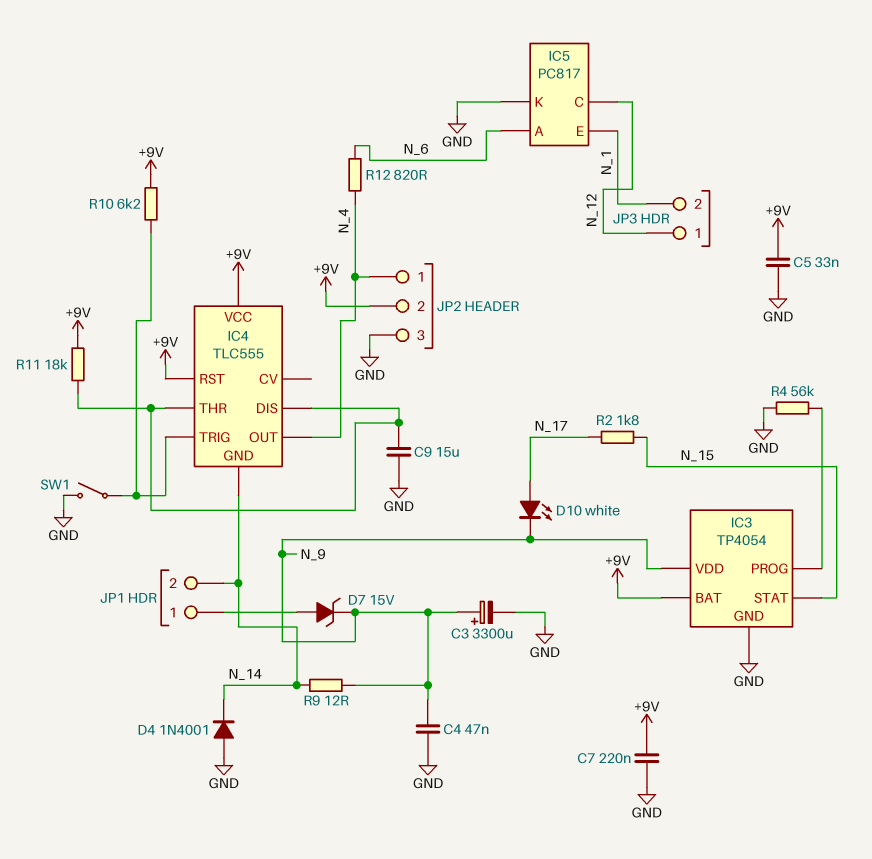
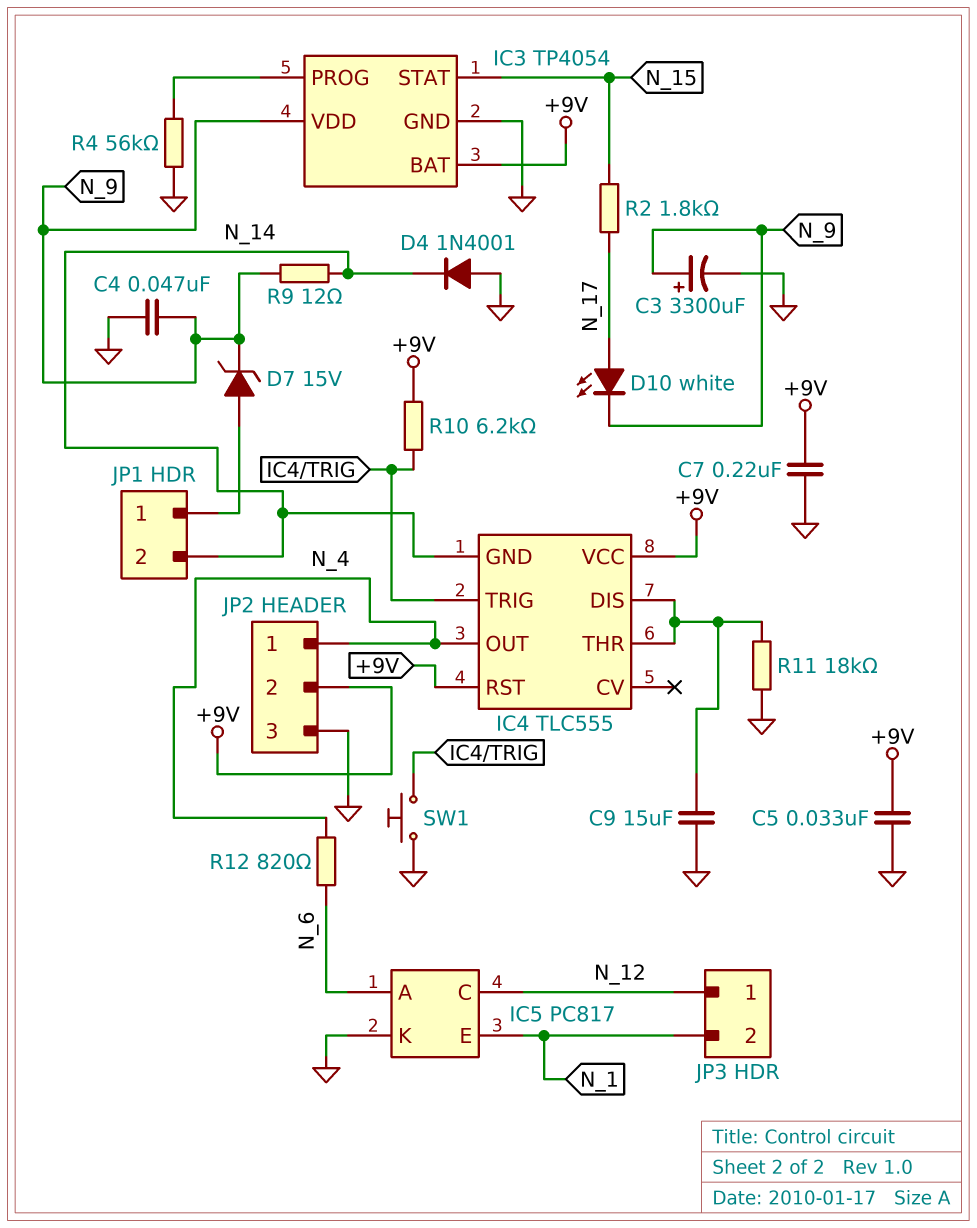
R11: 18k (+9V, IC4/DIS) -> 18k (GND, IC4/DIS)
SW1: switch (GND, IC4/TRIG) -> button (GND, IC4/TRIG)

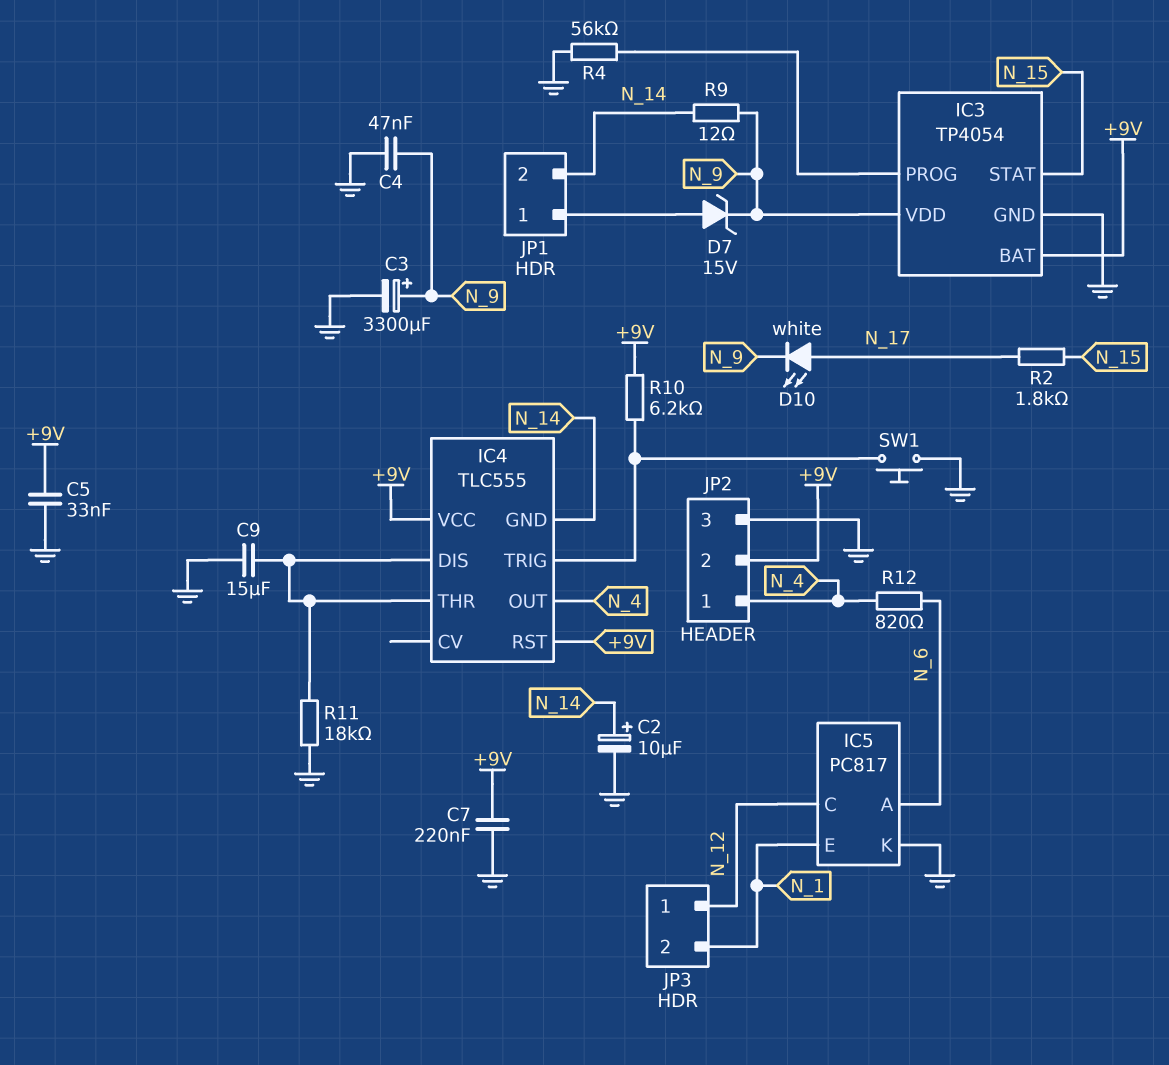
C2: none -> 10uF (plus N_14, minus GND)
D4: diode 1N4001 (A GND, K N_14) -> none

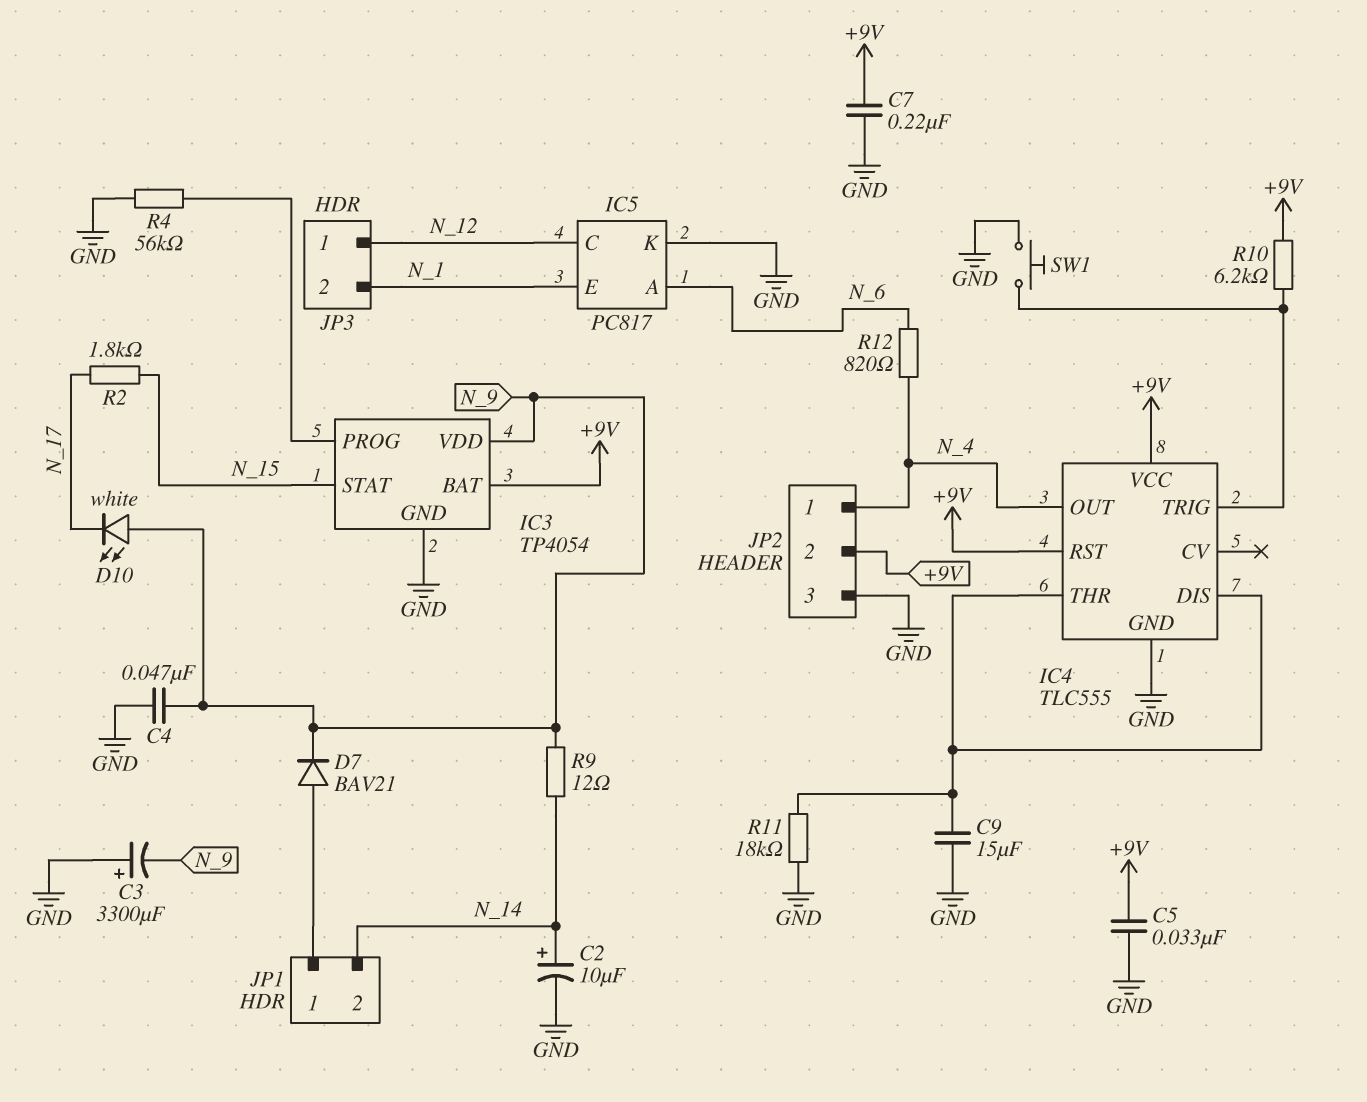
C3: 3300uF (plus N_9, minus GND) -> 3300uF (plus GND, minus N_9)
D7: zener 15V (A JP1/1, K N_9) -> diode BAV21 (A JP1/1, K N_9)
D10: LED white (A N_17, K N_9) -> LED white (A N_9, K N_17)
IC4 pin GND: N_14 -> GND

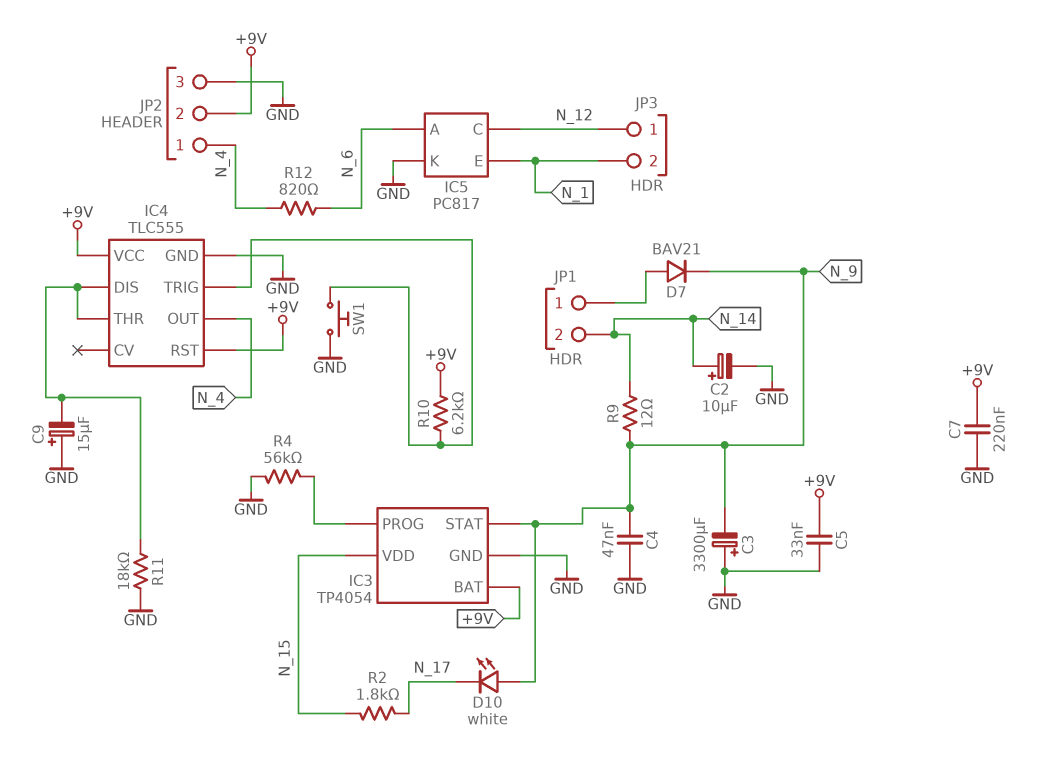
C9: 15uF (GND, IC4/DIS) -> 15uF (plus GND, minus IC4/DIS)
IC3 pin STAT: N_15 -> N_9
IC3 pin VDD: N_9 -> N_15

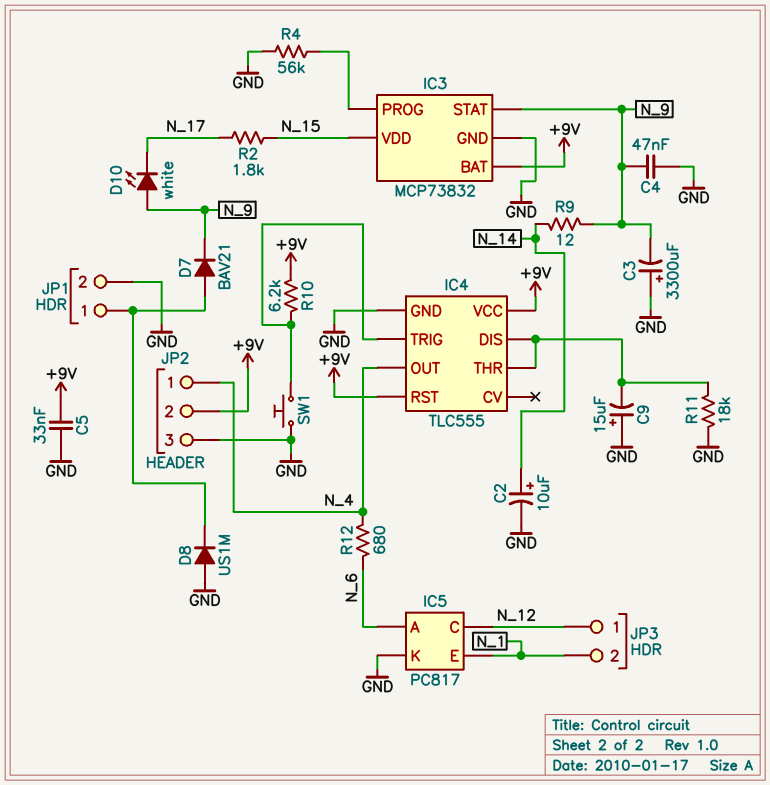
C7: 220nF (+9V, GND) -> none
D8: none -> diode US1M (A GND, K JP1/1)
IC3: TP4054 -> MCP73832
JP1 pin 2: N_14 -> GND
R12: 820 (N_4, N_6) -> 680 (N_4, N_6)

